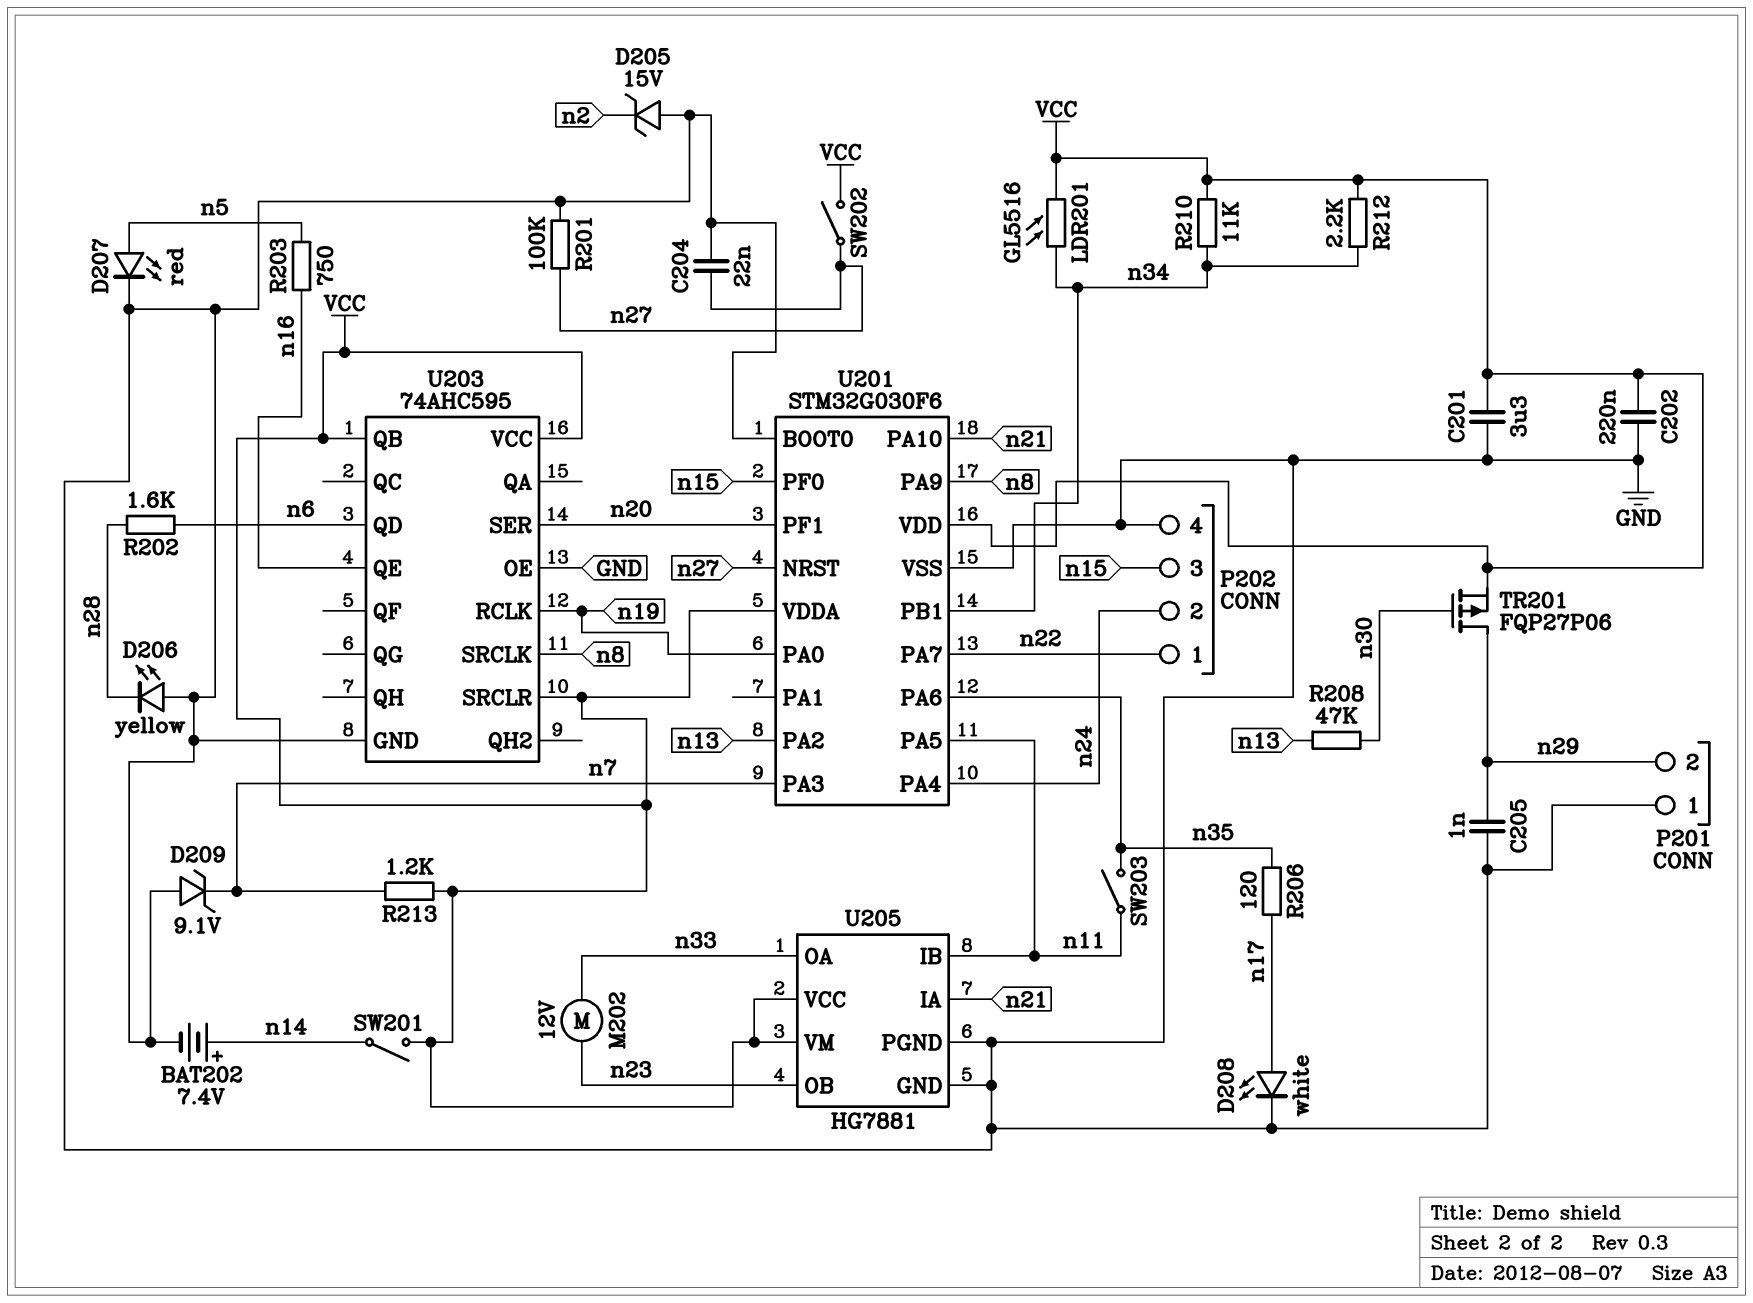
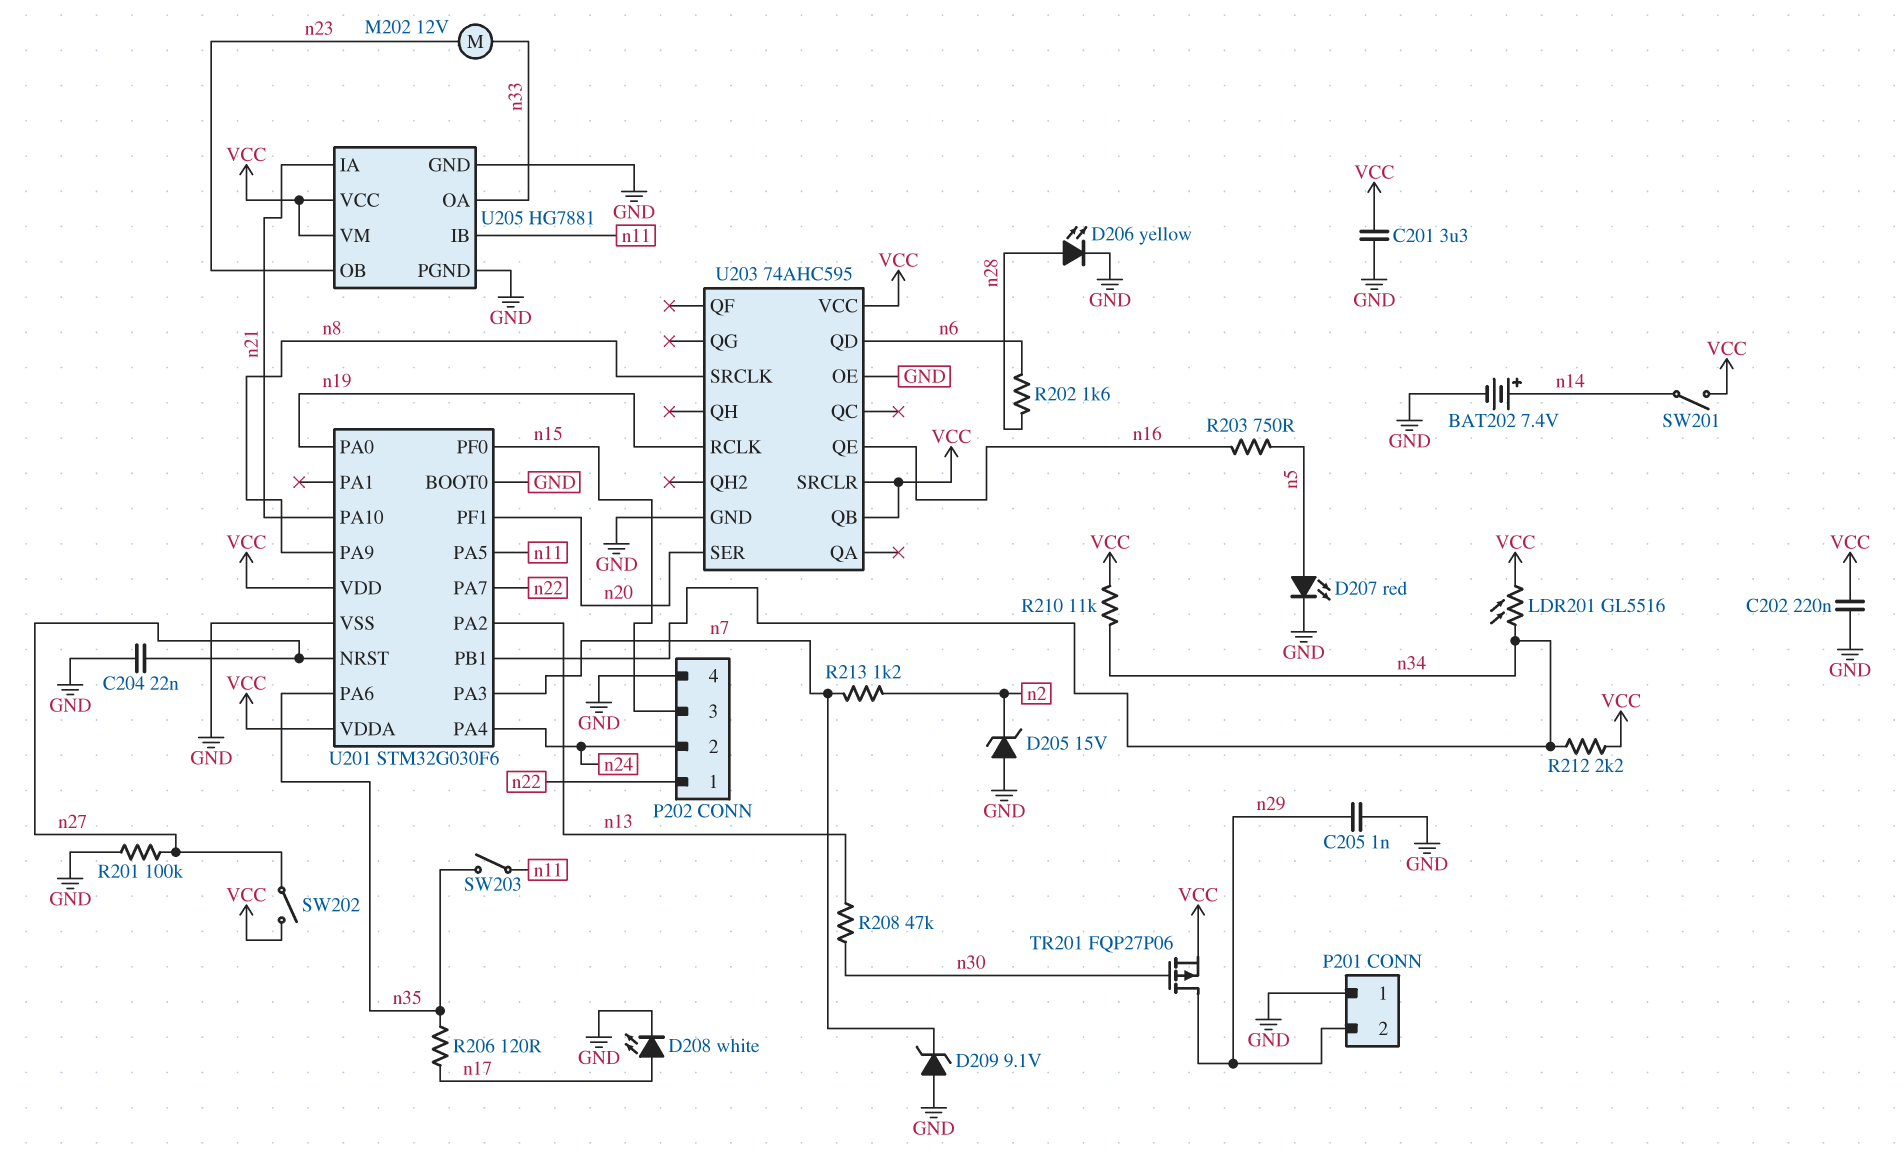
D206: LED yellow (A GND, K n28) -> LED yellow (A n28, K GND)
R213: 1.2k (VCC, n7) -> 1.2k (n2, n7)

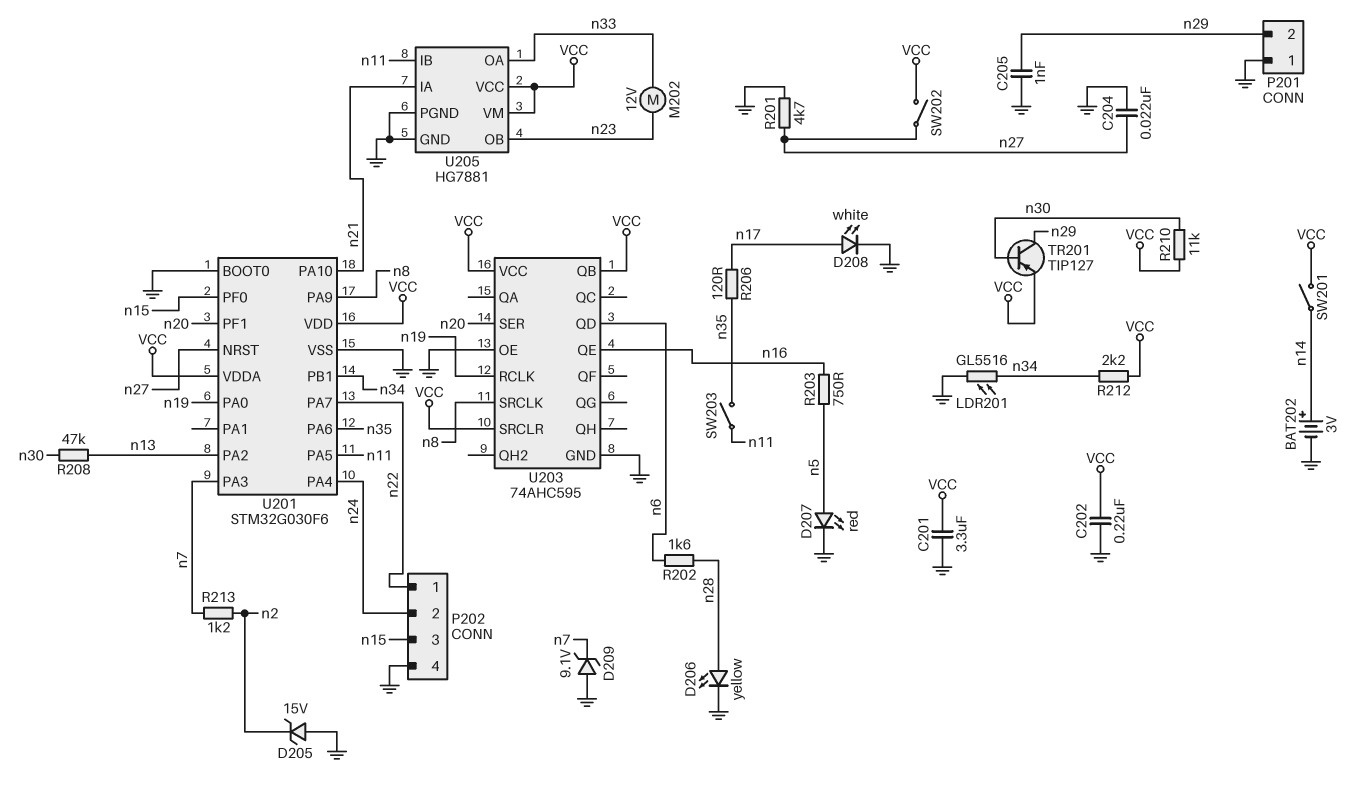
BAT202: 7.4V (plus n14, minus GND) -> 3V (plus n14, minus GND)
LDR201: GL5516 (VCC, n34) -> GL5516 (GND, n34)
R201: 100k (GND, n27) -> 4.7k (GND, n27)
R210: 11k (VCC, n34) -> 11k (VCC, n30)
TR201: PMOS FQP27P06 (G n30, D n29, S VCC) -> PNP TIP127 (B n30, C n29, E VCC)

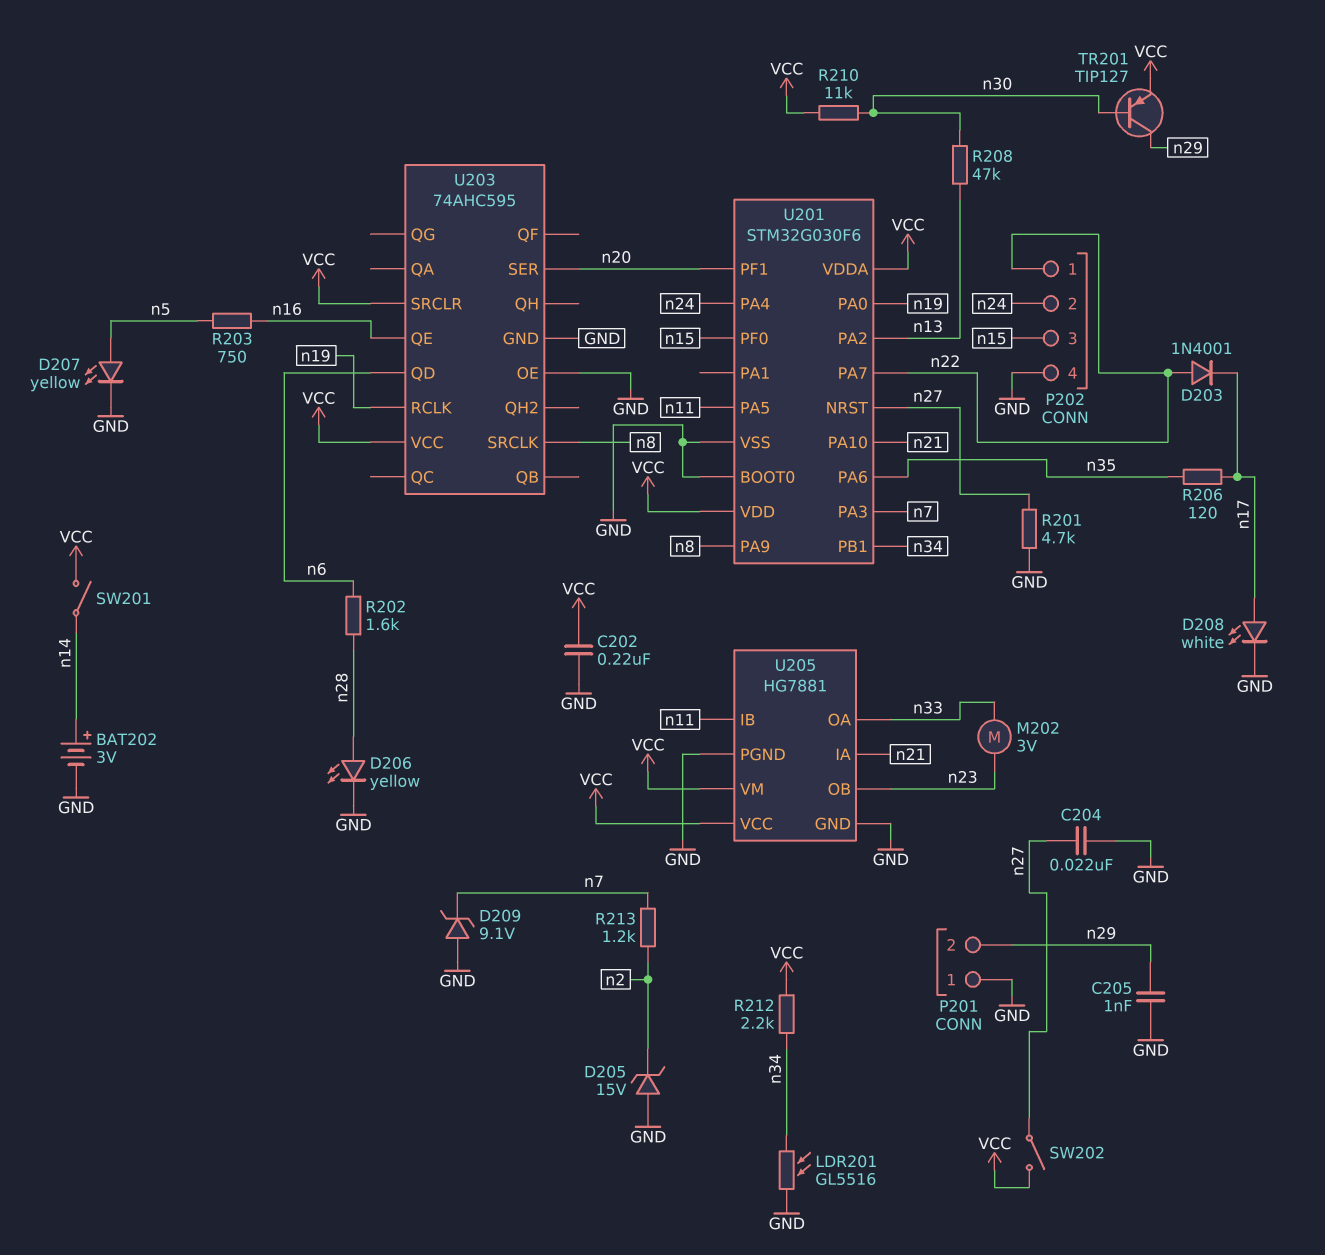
C201: 3.3uF (GND, VCC) -> none
D203: none -> diode 1N4001 (A n22, K n17)
D207: LED red (A n5, K GND) -> LED yellow (A n5, K GND)
M202: motor 12V (n23, n33) -> motor 3V (n23, n33)
SW203: switch (n11, n35) -> none
U203 pin QB: VCC -> none

